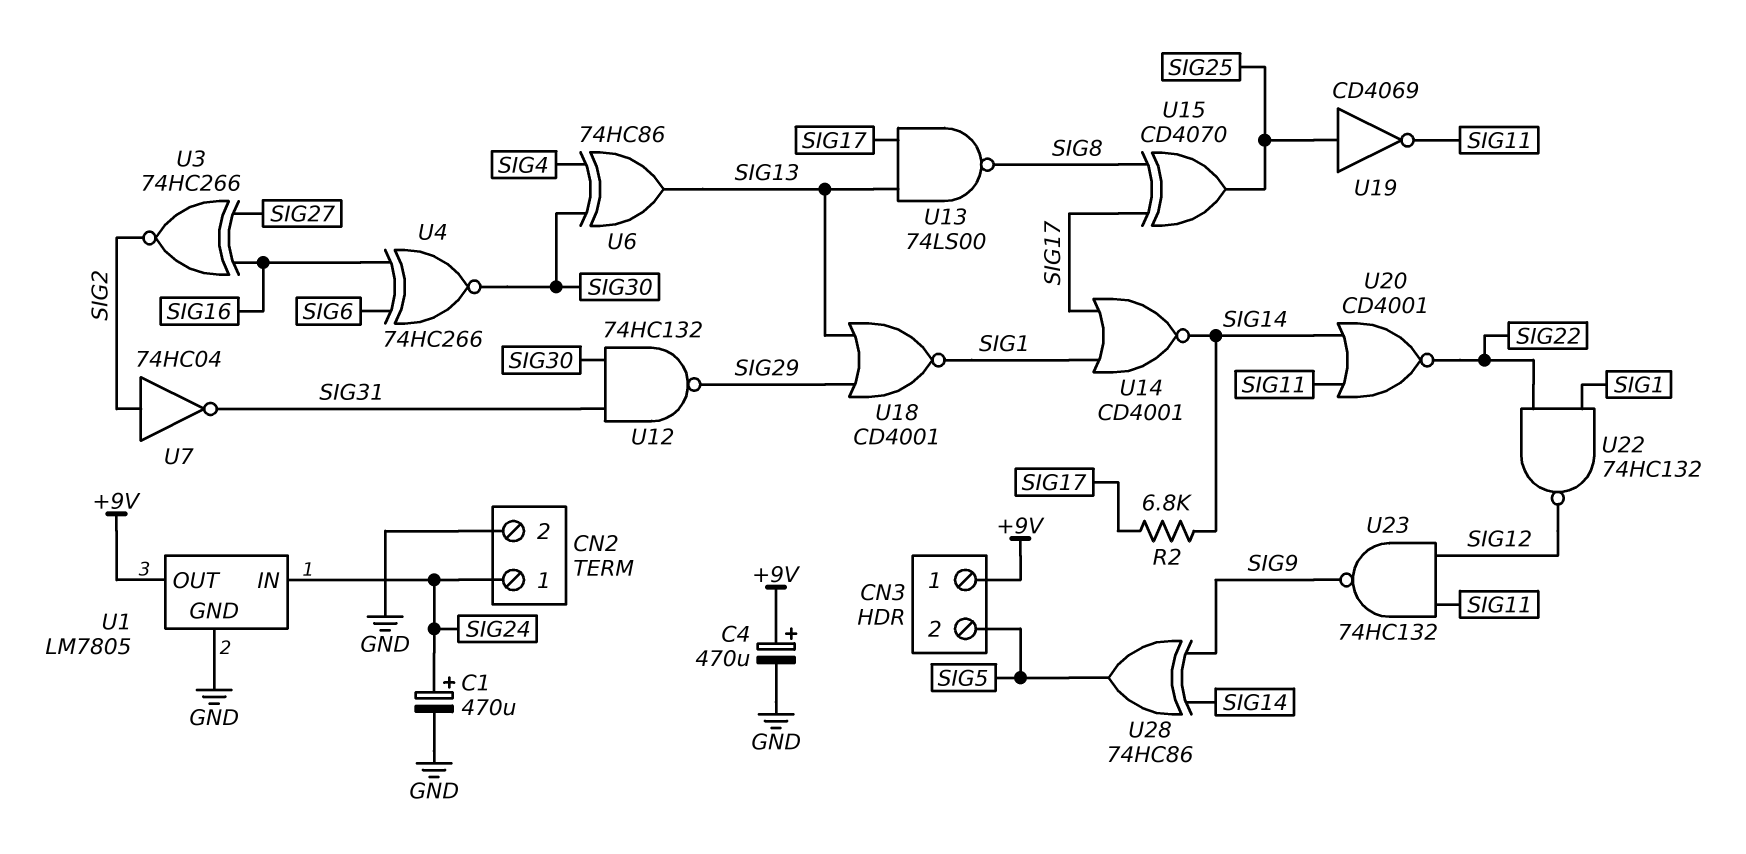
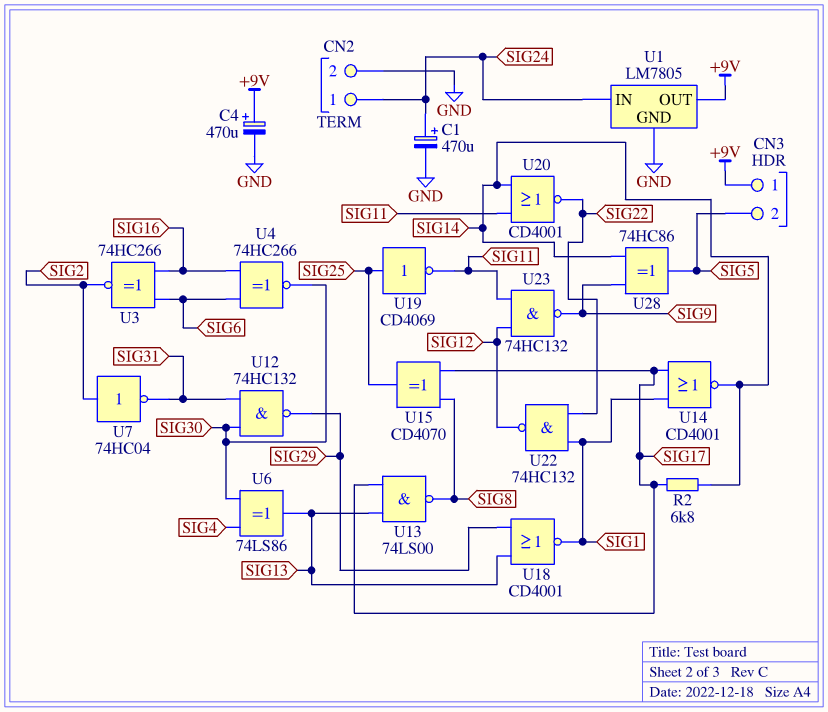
U3: XNOR 74HC266 (in SIG16, in SIG27, out SIG2) -> XNOR 74HC266 (in SIG6, in SIG16, out SIG2)
U6: XOR 74HC86 (in SIG4, in SIG30, out SIG13) -> XOR 74LS86 (in SIG4, in SIG30, out SIG13)

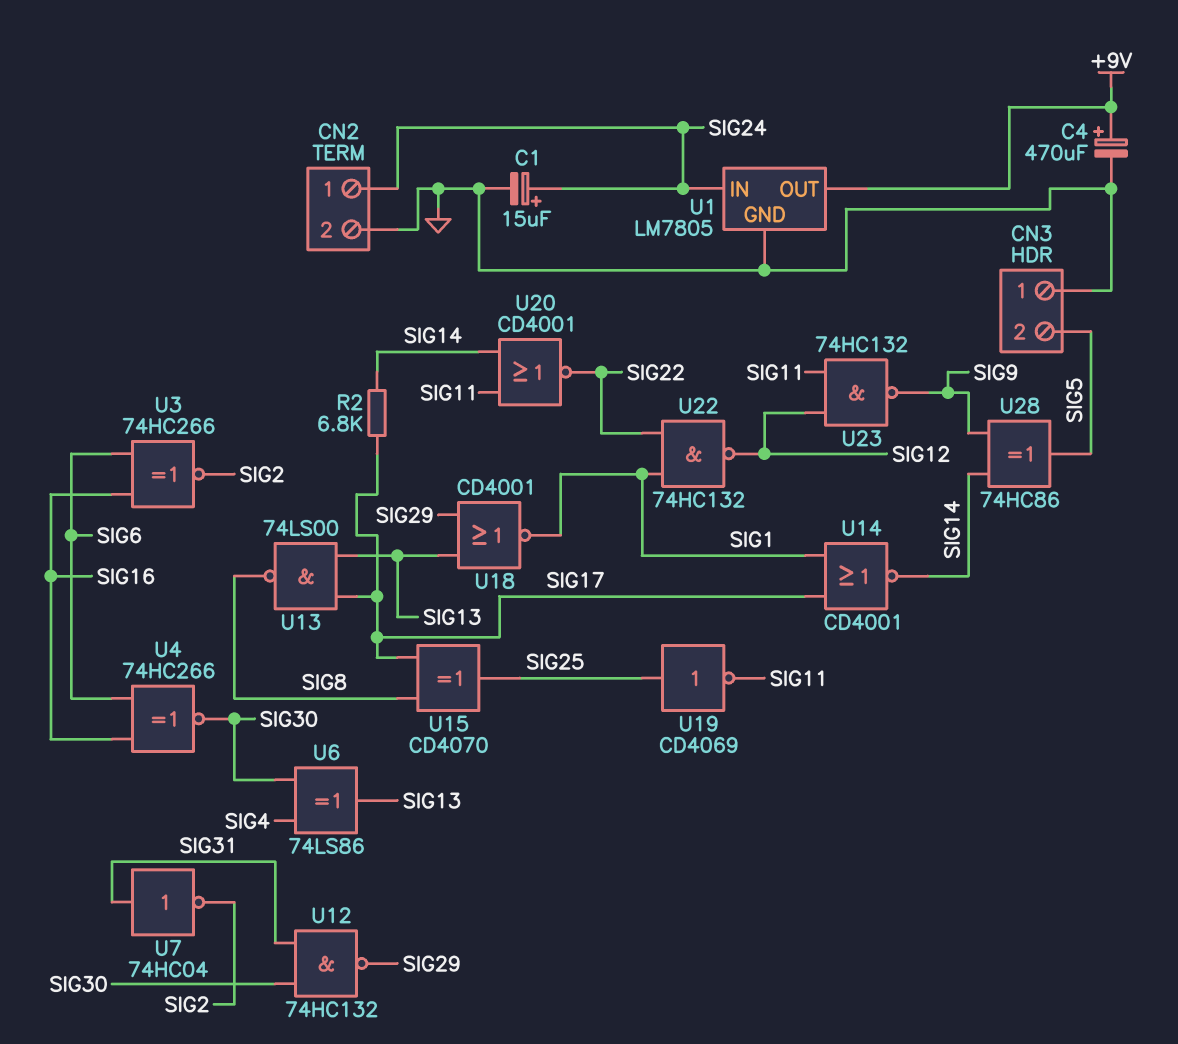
C1: 470uF (plus SIG24, minus GND) -> 15uF (plus SIG24, minus GND)
CN3 pin 1: +9V -> GND
U7: NOT 74HC04 (in SIG2, out SIG31) -> NOT 74HC04 (in SIG31, out SIG2)

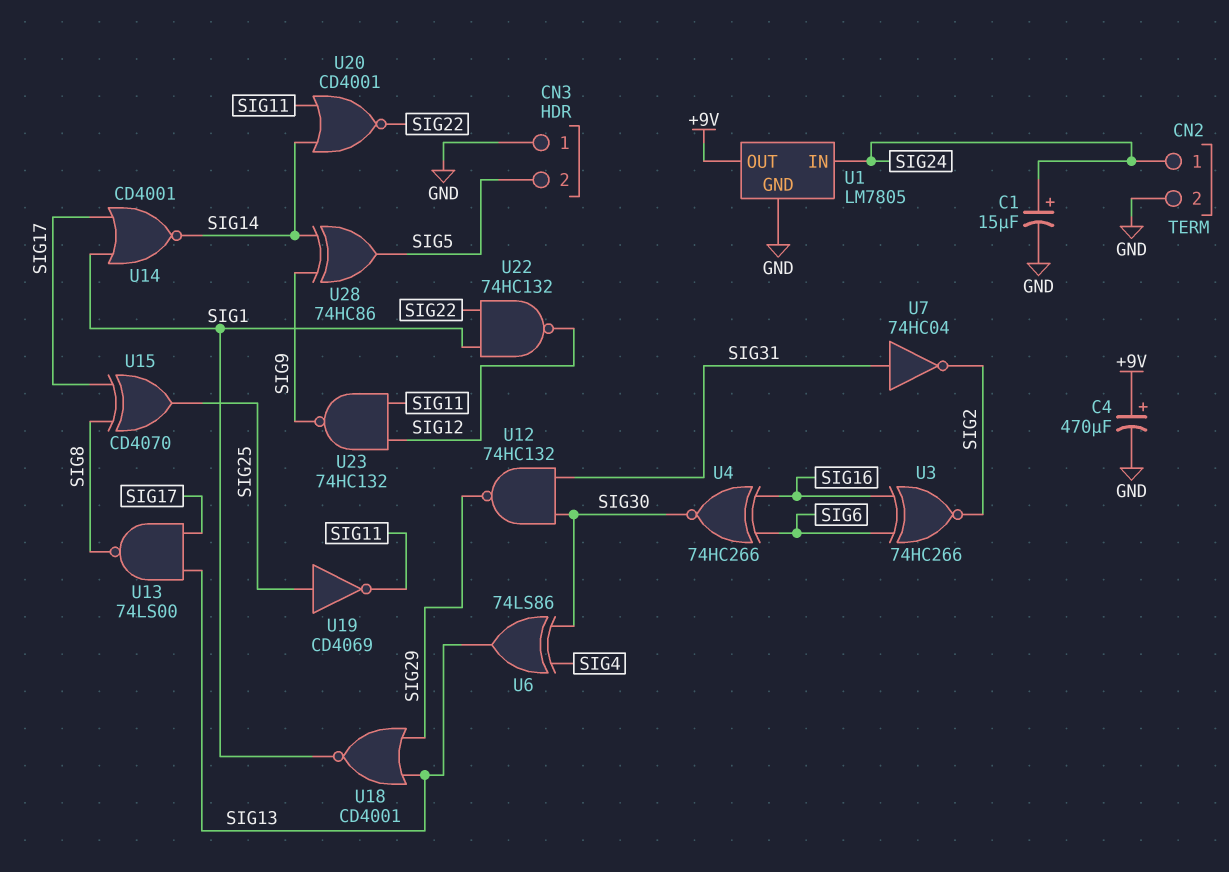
R2: 6.8k (SIG14, SIG17) -> none

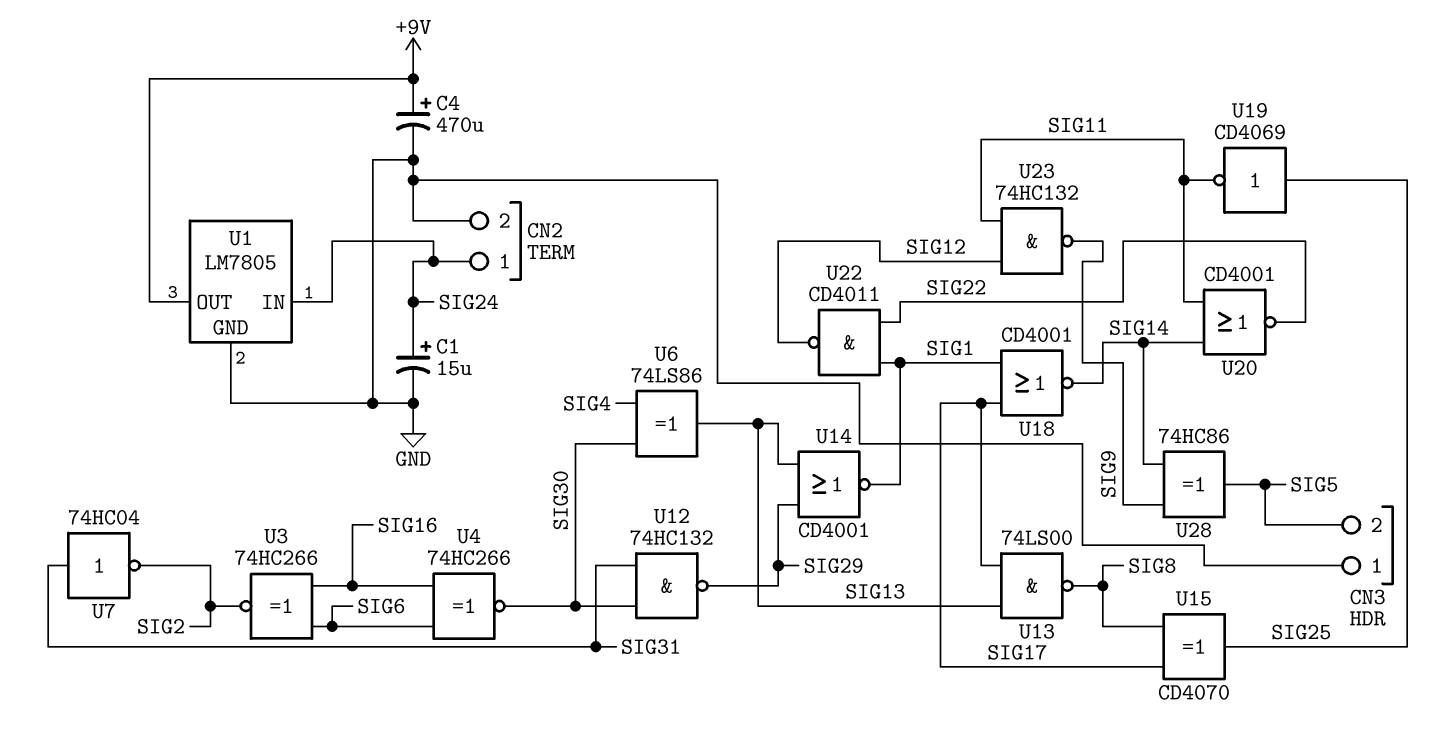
U14: NOR CD4001 (in SIG1, in SIG17, out SIG14) -> NOR CD4001 (in SIG13, in SIG29, out SIG1)
U18: NOR CD4001 (in SIG13, in SIG29, out SIG1) -> NOR CD4001 (in SIG1, in SIG17, out SIG14)
U22: NAND 74HC132 (in SIG1, in SIG22, out SIG12) -> NAND CD4011 (in SIG1, in SIG22, out SIG12)

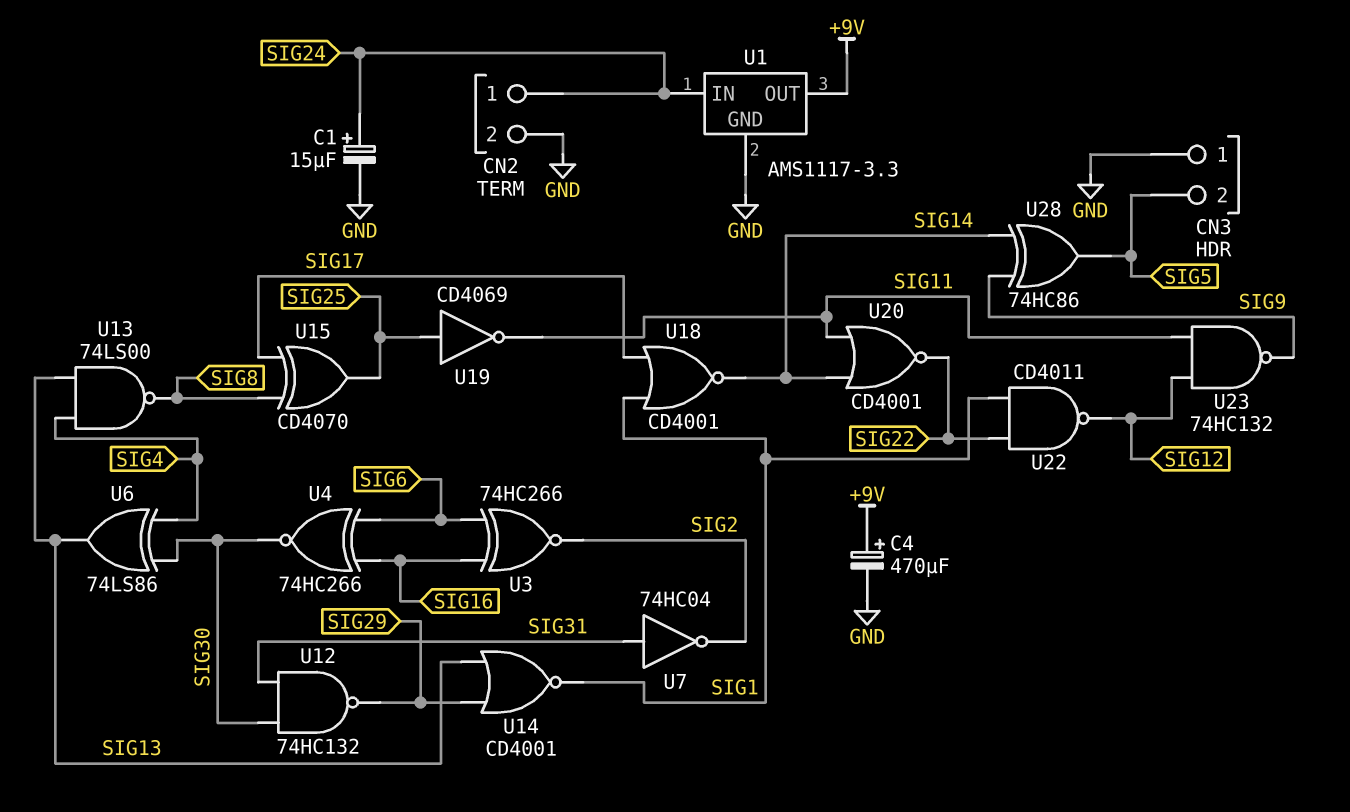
U1: LM7805 -> AMS1117-3.3
U13: NAND 74LS00 (in SIG13, in SIG17, out SIG8) -> NAND 74LS00 (in SIG4, in SIG13, out SIG8)

